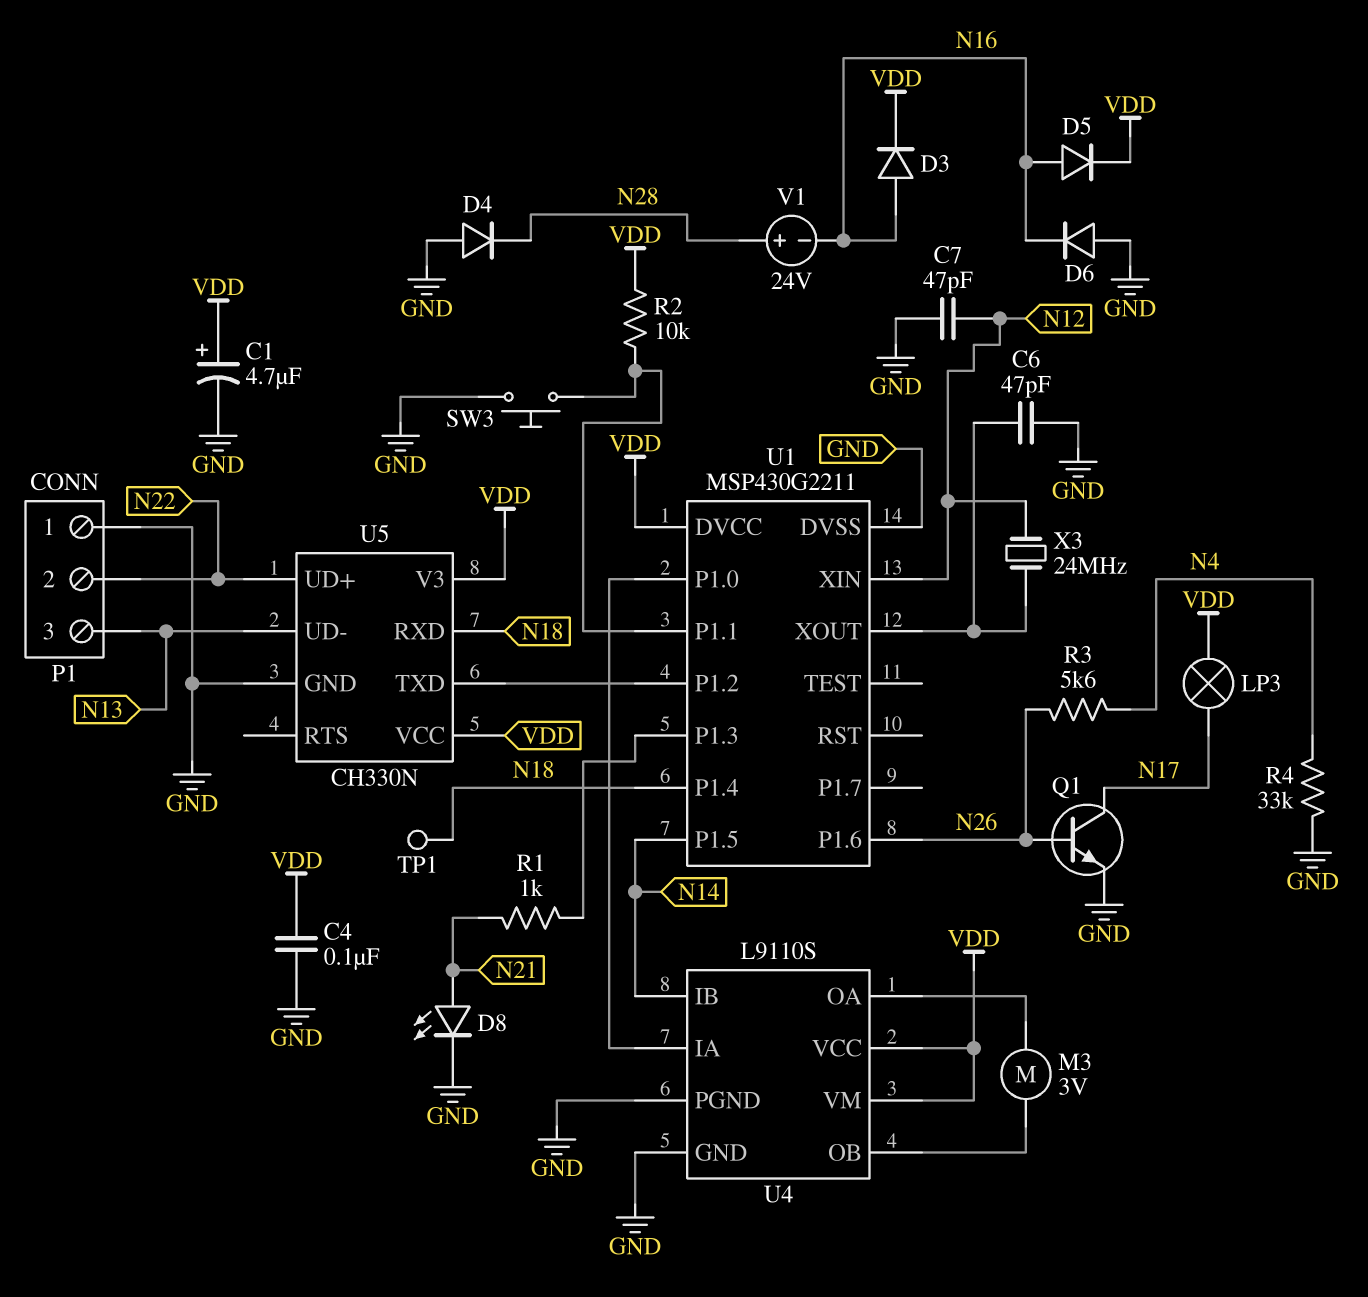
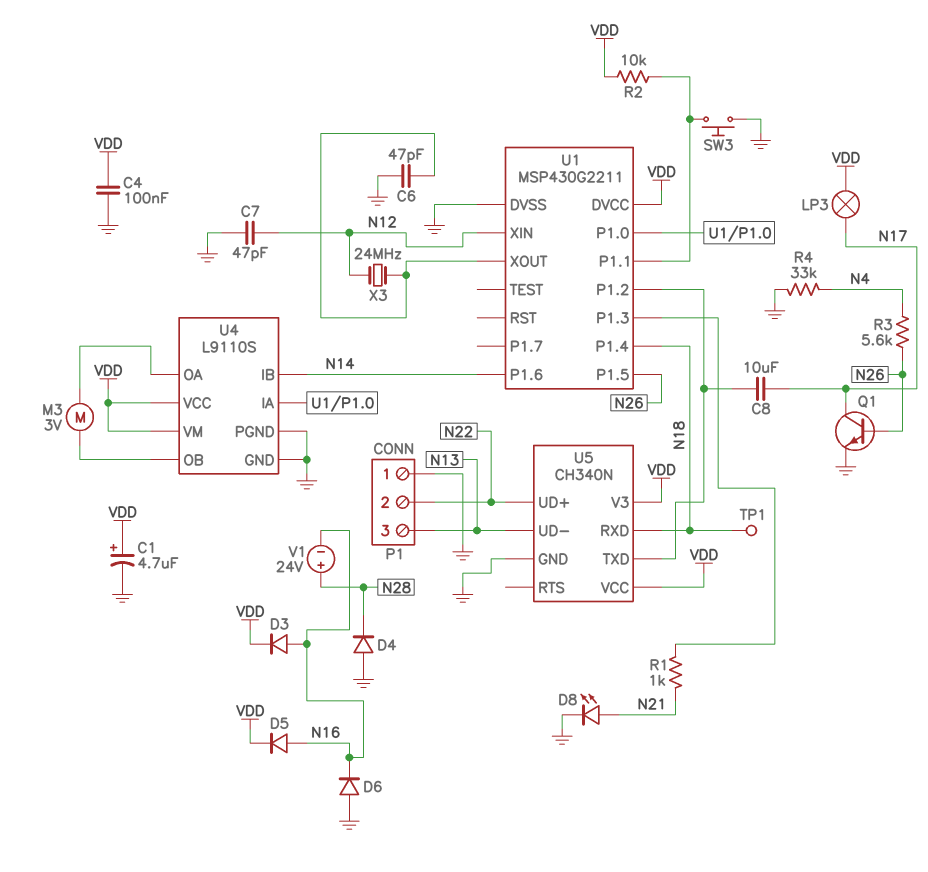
C8: none -> 10uF (N17, U1/P1.2)
U1 pin P1.5: N14 -> N26
U1 pin P1.6: N26 -> N14
U5: CH330N -> CH340N

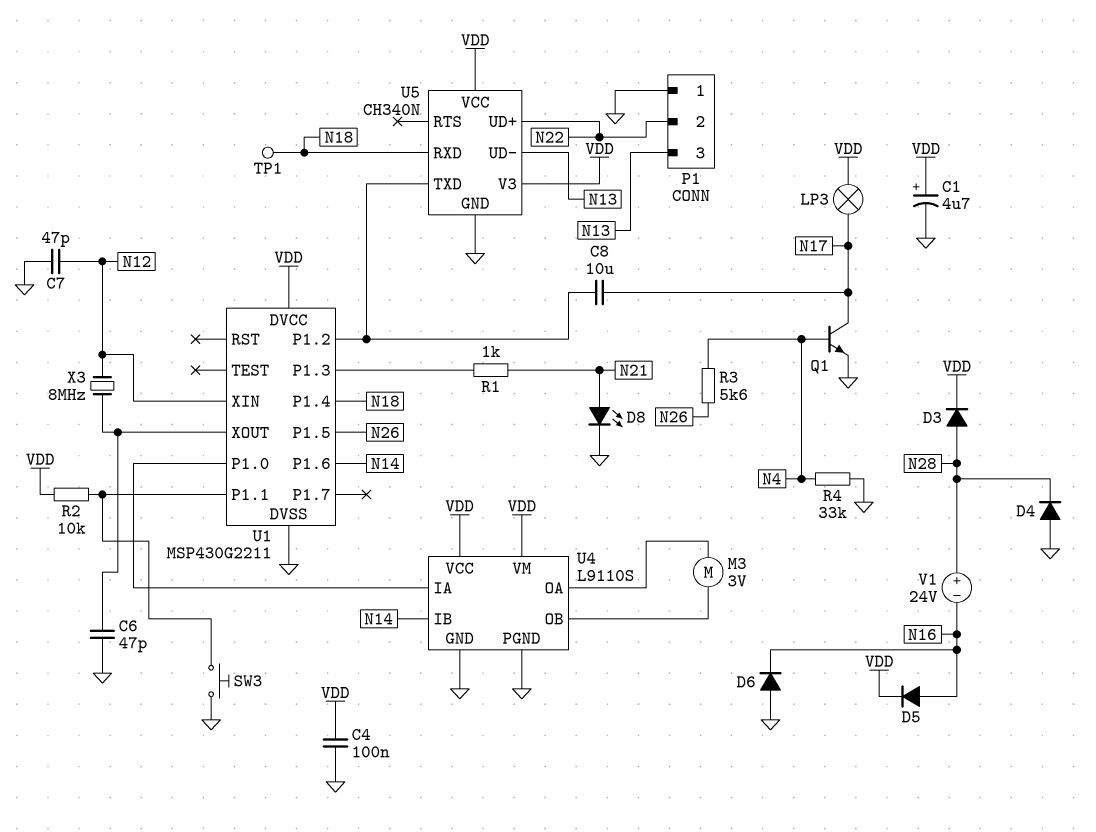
D3: diode (A N16, K VDD) -> diode (A N28, K VDD)
Q1: NPN (B N26, C N17, E GND) -> NPN (B N4, C N17, E GND)
X3: 24MHz (N12, U1/XOUT) -> 8MHz (N12, U1/XOUT)

